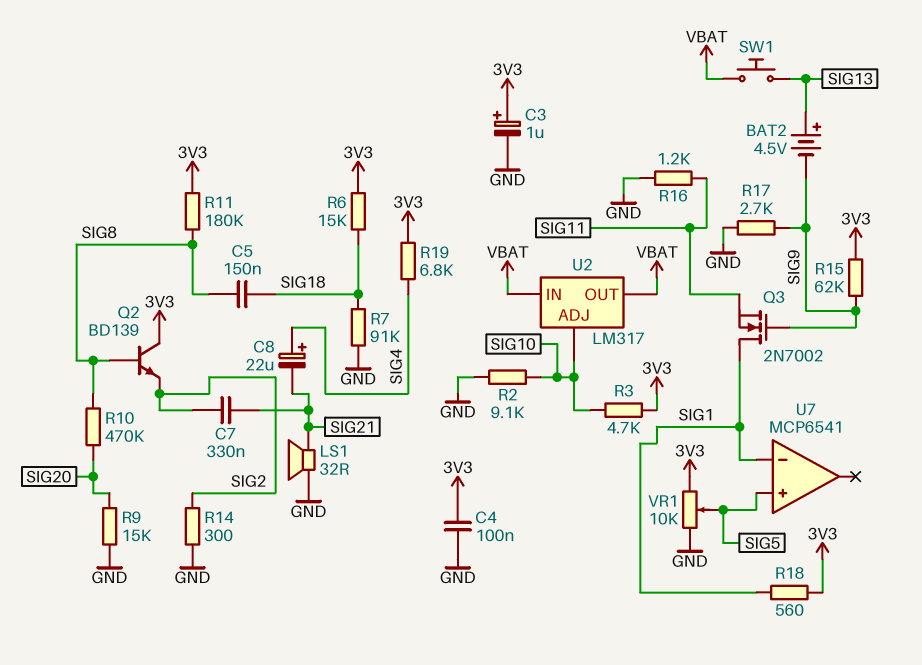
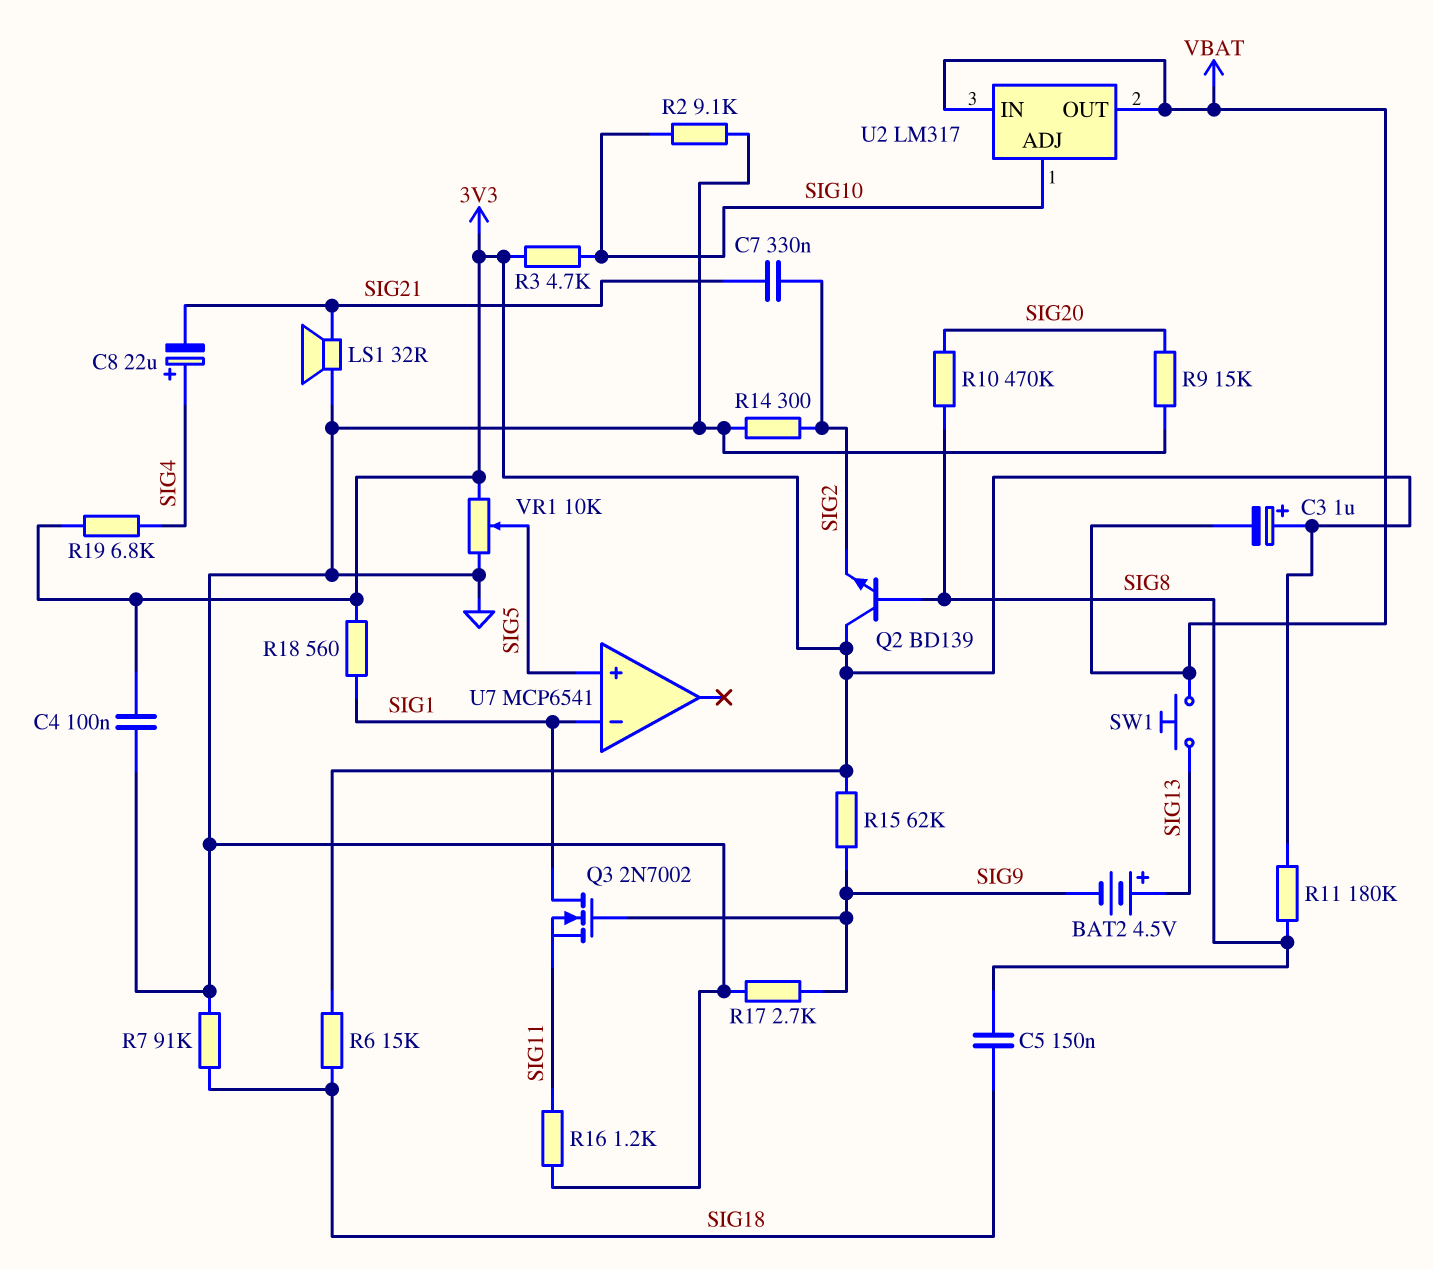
C3: 1uF (plus 3V3, minus GND) -> 1uF (plus 3V3, minus VBAT)

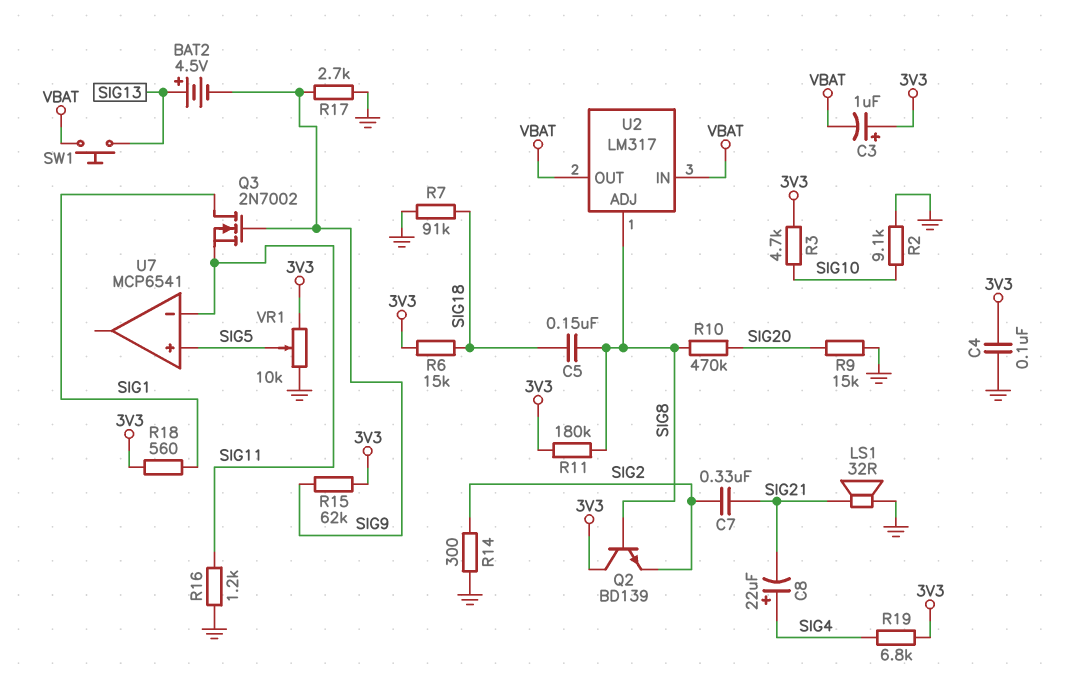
U2 pin ADJ: SIG10 -> SIG8
U7 pin in-: SIG1 -> SIG11

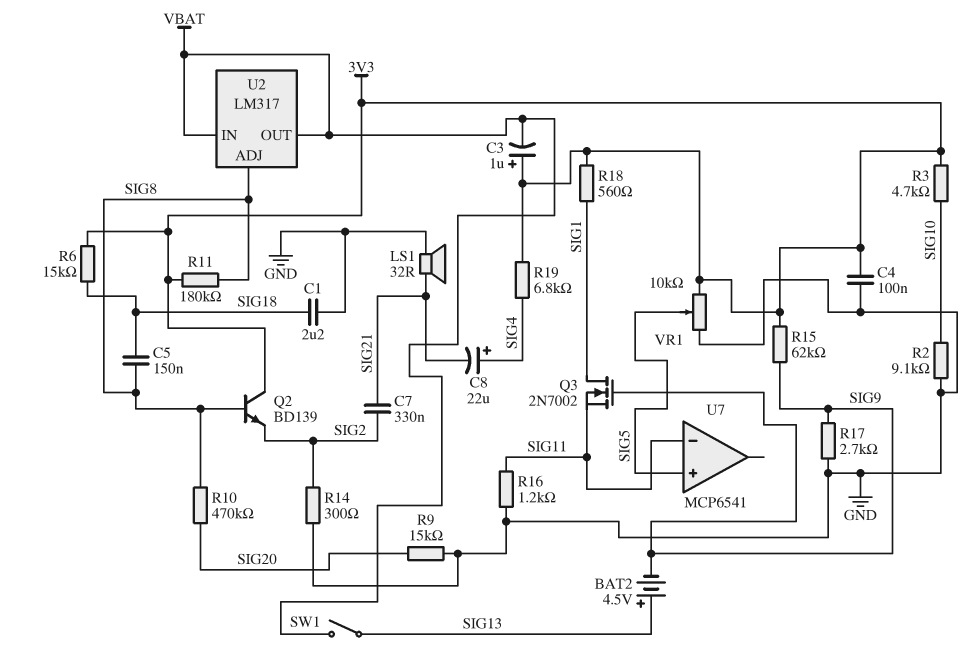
C1: none -> 2.2uF (GND, SIG18)
R7: 91k (GND, SIG18) -> none
SW1: button (SIG13, VBAT) -> switch (SIG13, VBAT)

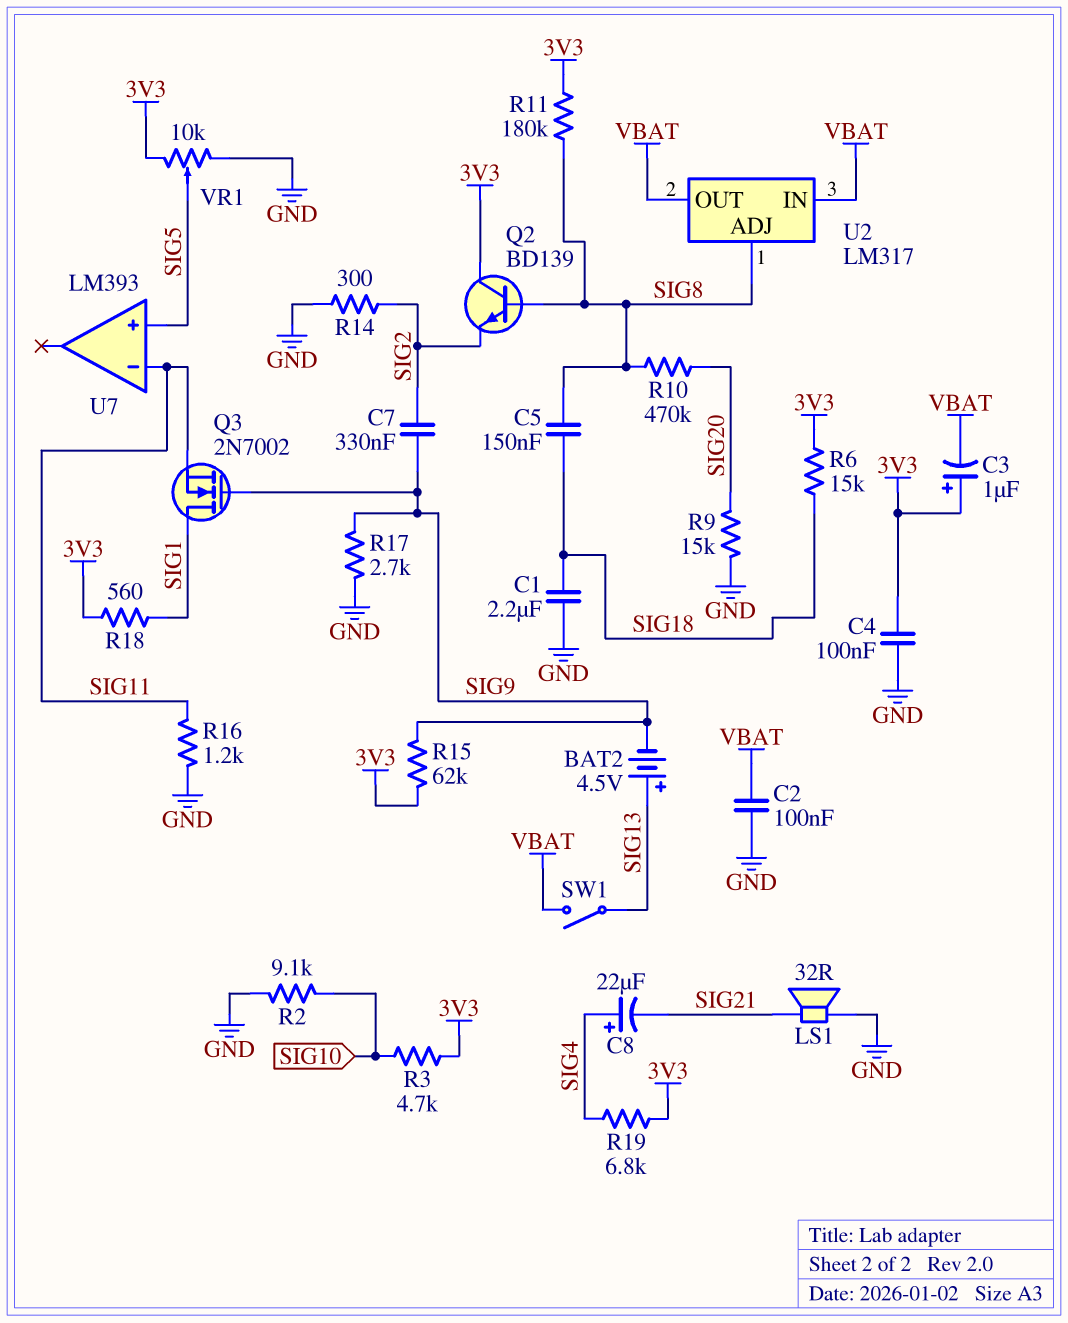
C2: none -> 100nF (GND, VBAT)
C7: 330nF (SIG2, SIG21) -> 330nF (SIG2, SIG9)
U7: MCP6541 -> LM393

